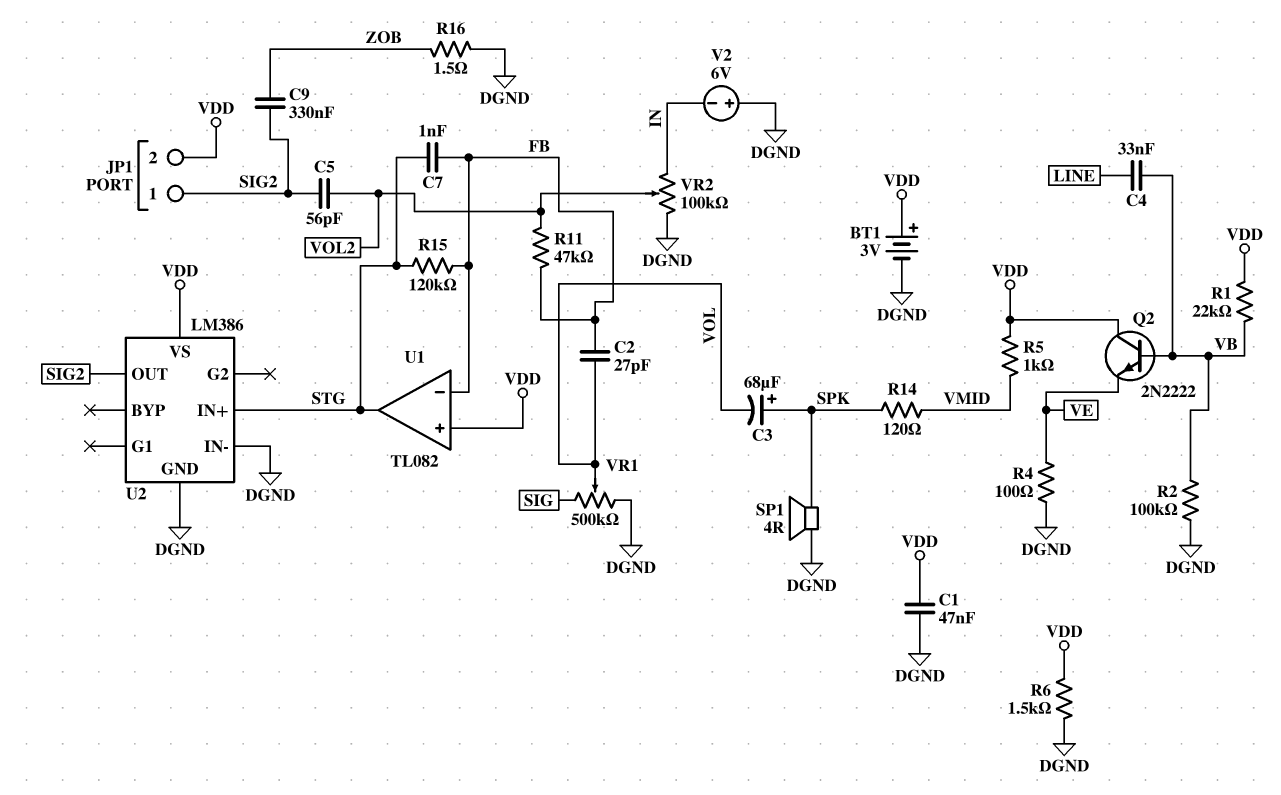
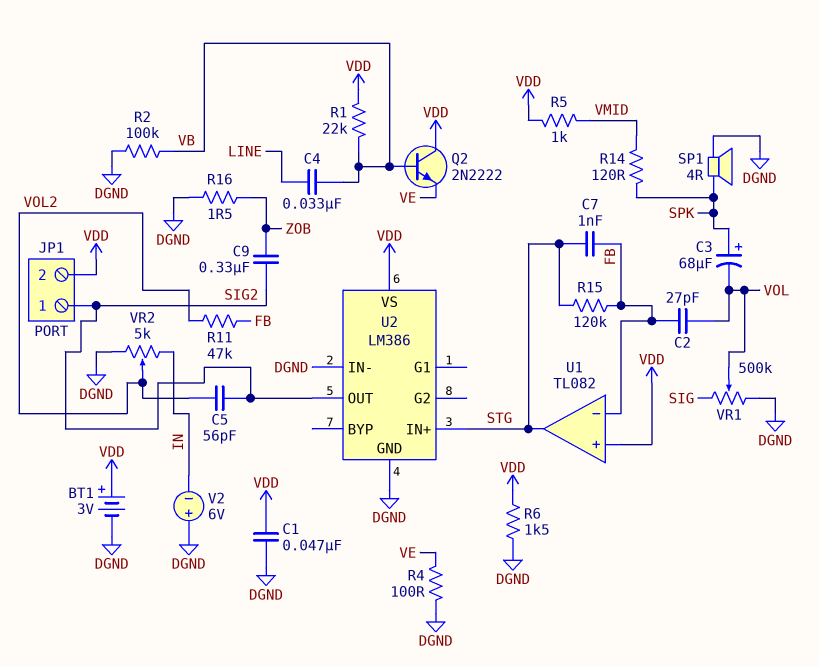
VR2: 100k (DGND, IN, wiper VOL2) -> 5k (DGND, IN, wiper VOL2)

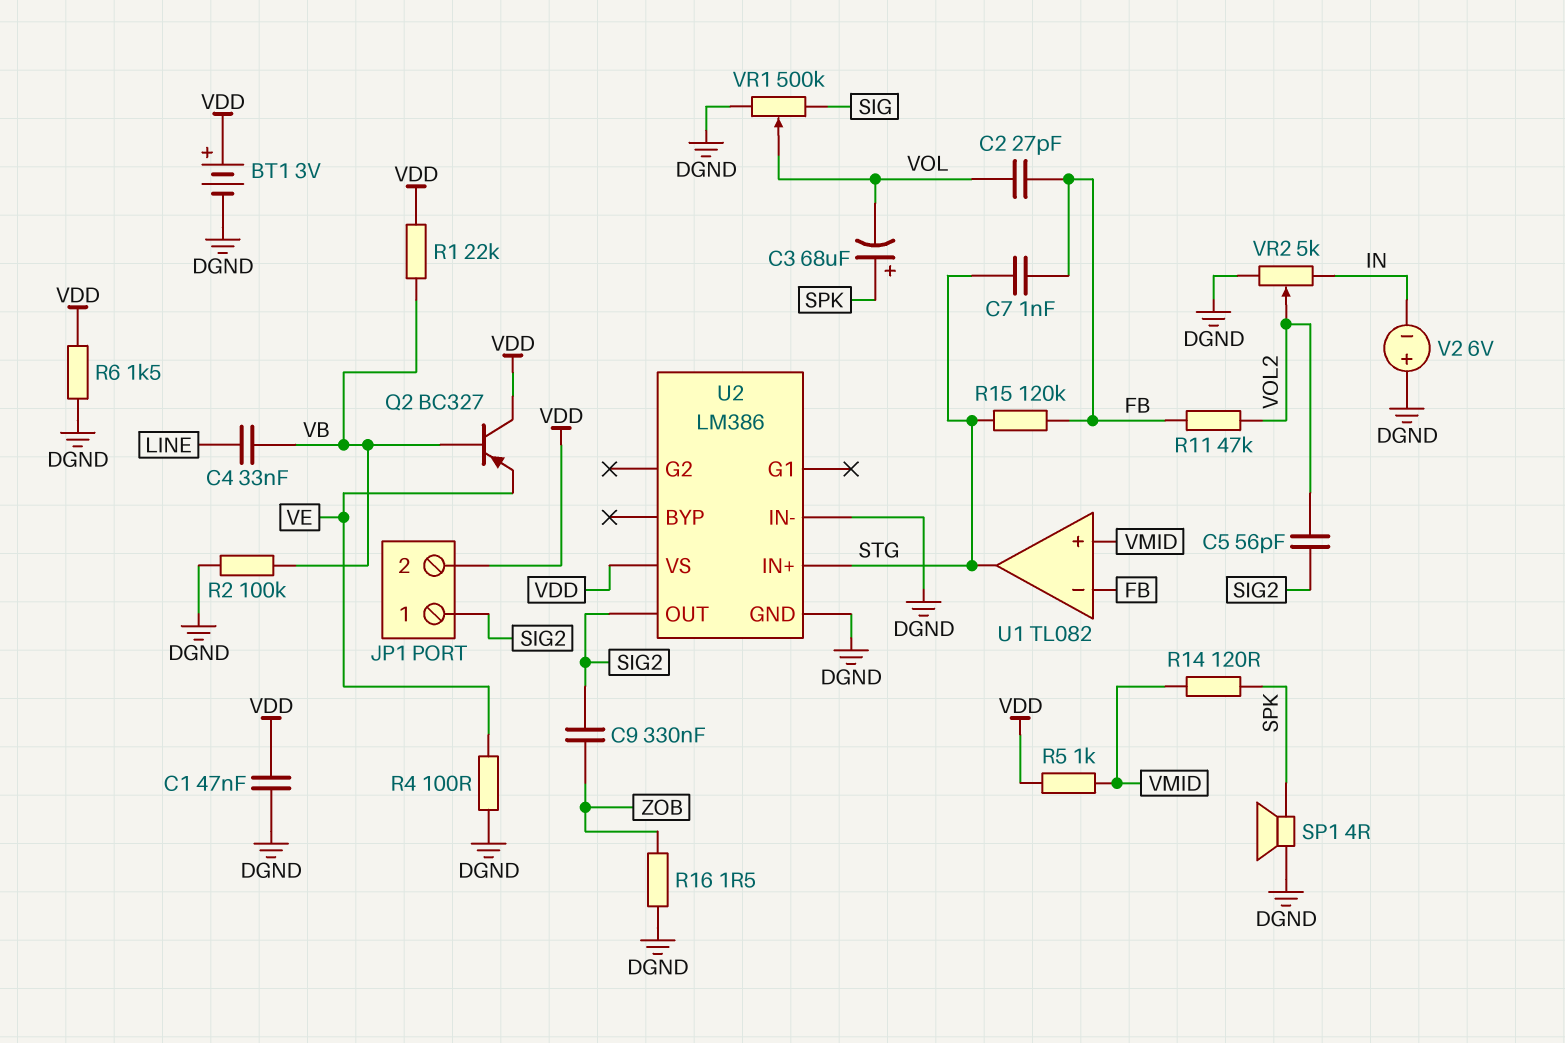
Q2: NPN 2N2222 (B VB, C VDD, E VE) -> PNP BC327 (B VB, C VDD, E VE)
U1 pin in+: VDD -> VMID

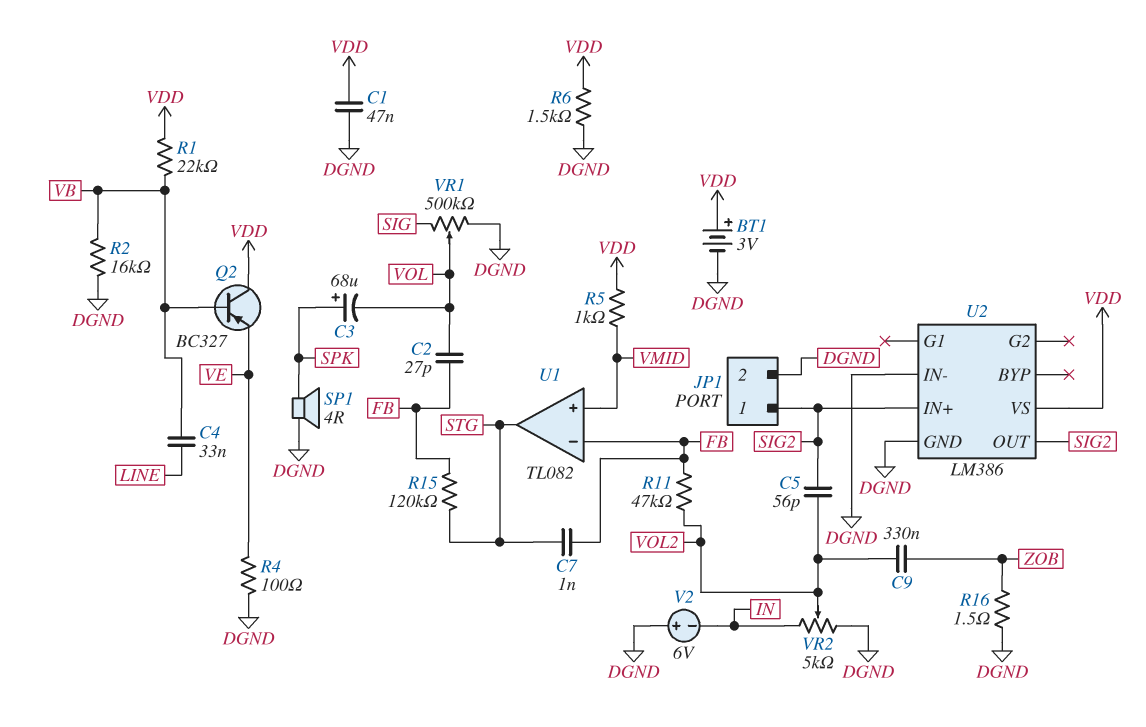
C9: 330nF (SIG2, ZOB) -> 330nF (VOL2, ZOB)
JP1 pin 2: VDD -> DGND
R2: 100k (DGND, VB) -> 16k (DGND, VB)
R14: 120 (SPK, VMID) -> none
U2 pin IN+: STG -> SIG2

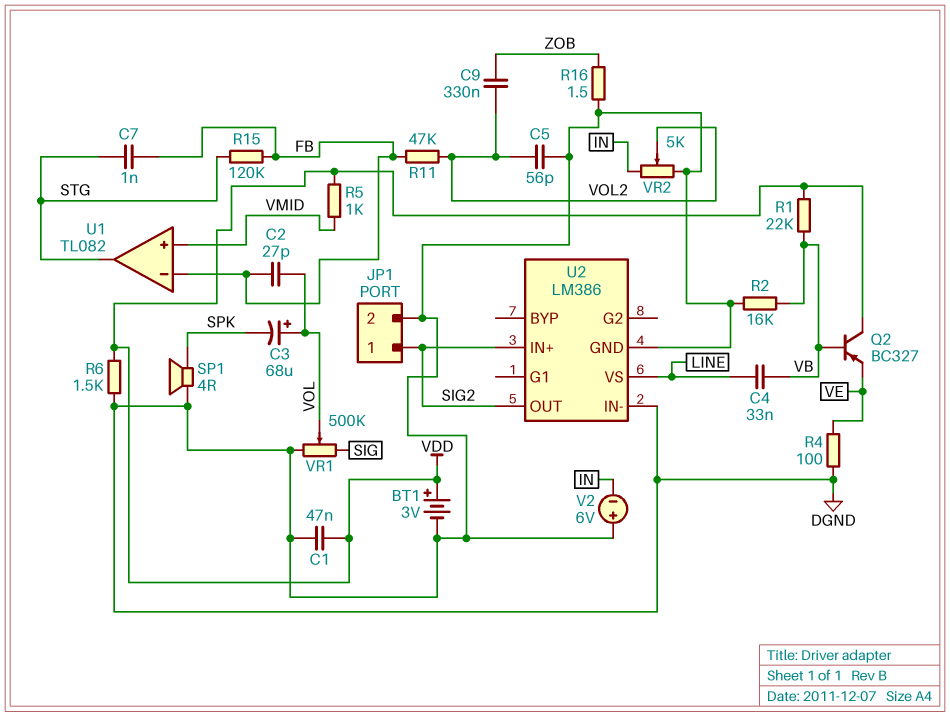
C3: 68uF (plus SPK, minus VOL) -> 68uF (plus VOL, minus SPK)
C5: 56pF (SIG2, VOL2) -> 56pF (DGND, VOL2)
U2 pin VS: VDD -> LINE

